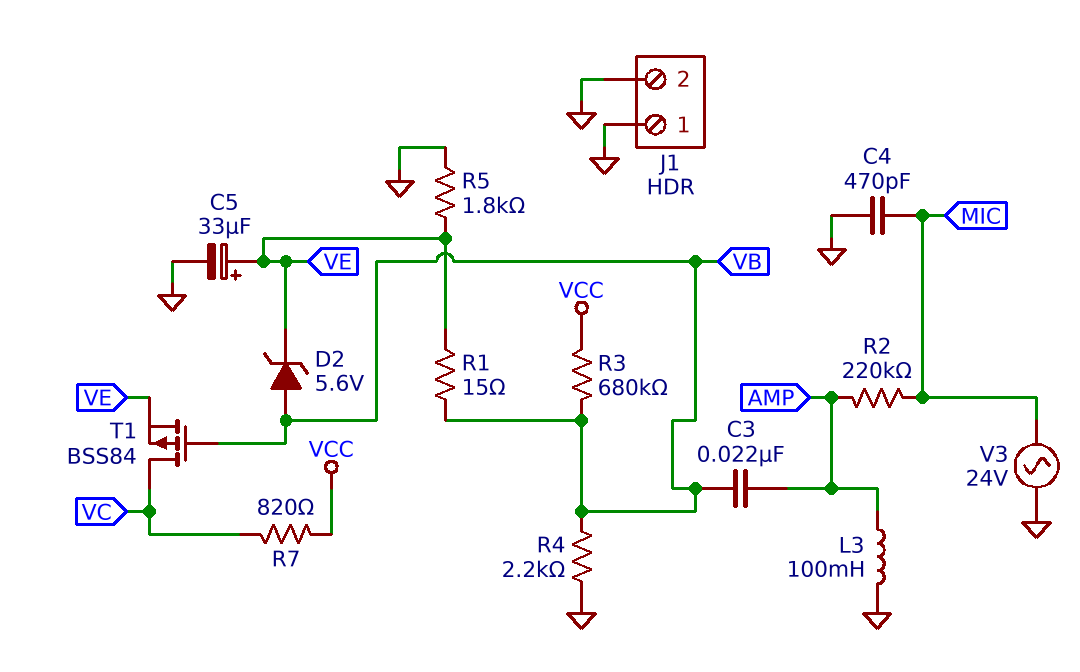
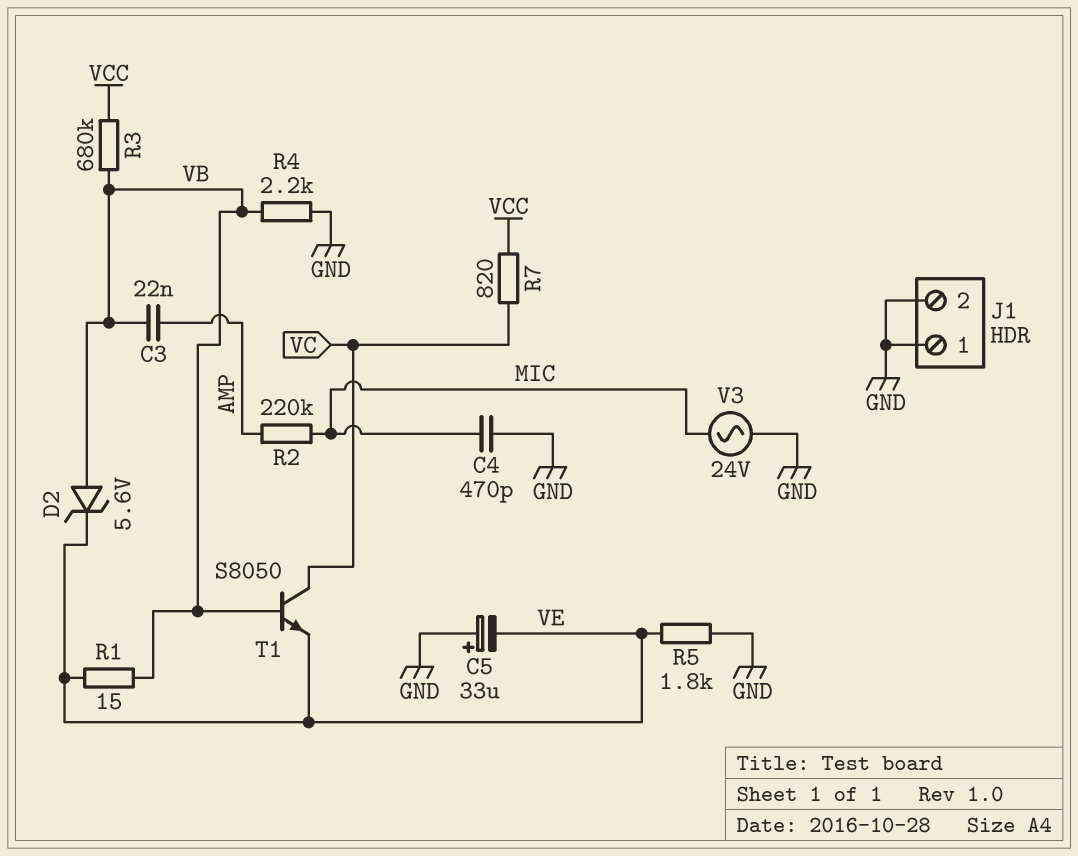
C5: 33uF (plus VE, minus GND) -> 33uF (plus GND, minus VE)
L3: 100mH (AMP, GND) -> none
T1: PMOS BSS84 (G VB, D VC, S VE) -> NPN S8050 (B VB, C VC, E VE)

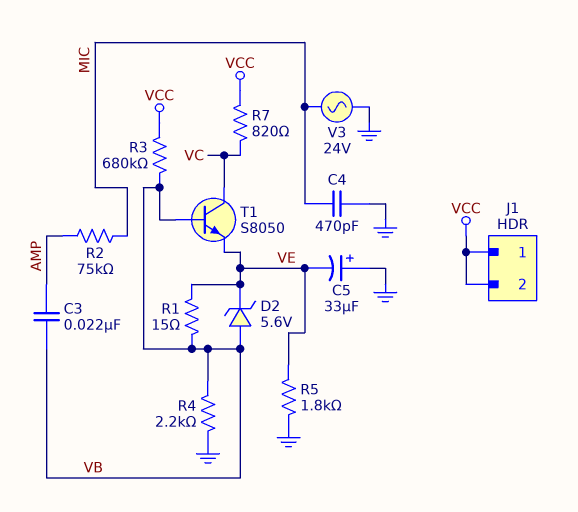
J1 pin 1: GND -> VCC
J1 pin 2: GND -> VCC
R2: 220k (AMP, MIC) -> 75k (AMP, MIC)

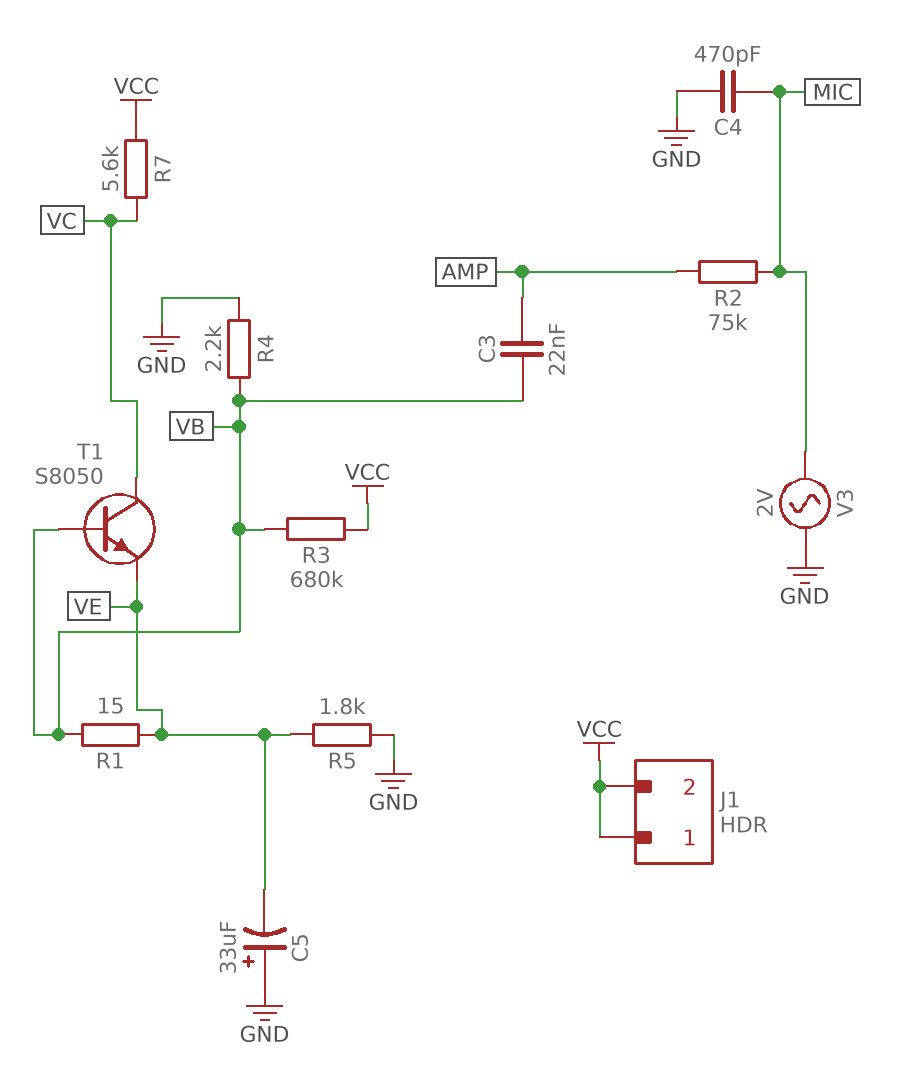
D2: zener 5.6V (A VB, K VE) -> none
R7: 820 (VC, VCC) -> 5.6k (VC, VCC)
V3: AC 24V (GND, MIC) -> AC 2V (GND, MIC)

